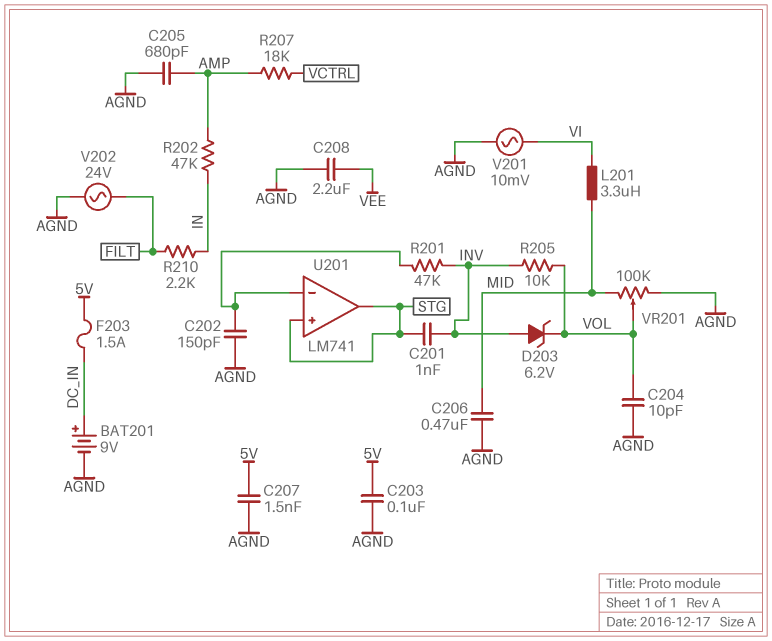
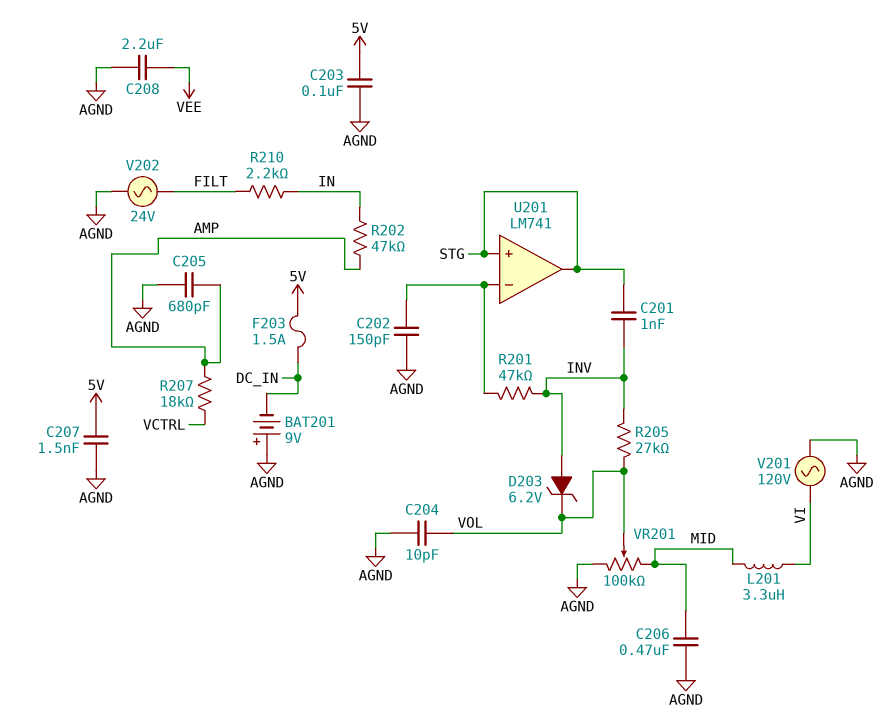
BAT201: 9V (plus DC_IN, minus AGND) -> 9V (plus AGND, minus DC_IN)
R205: 10k (INV, VOL) -> 27k (INV, VOL)
V201: AC 10mV (AGND, VI) -> AC 120V (AGND, VI)

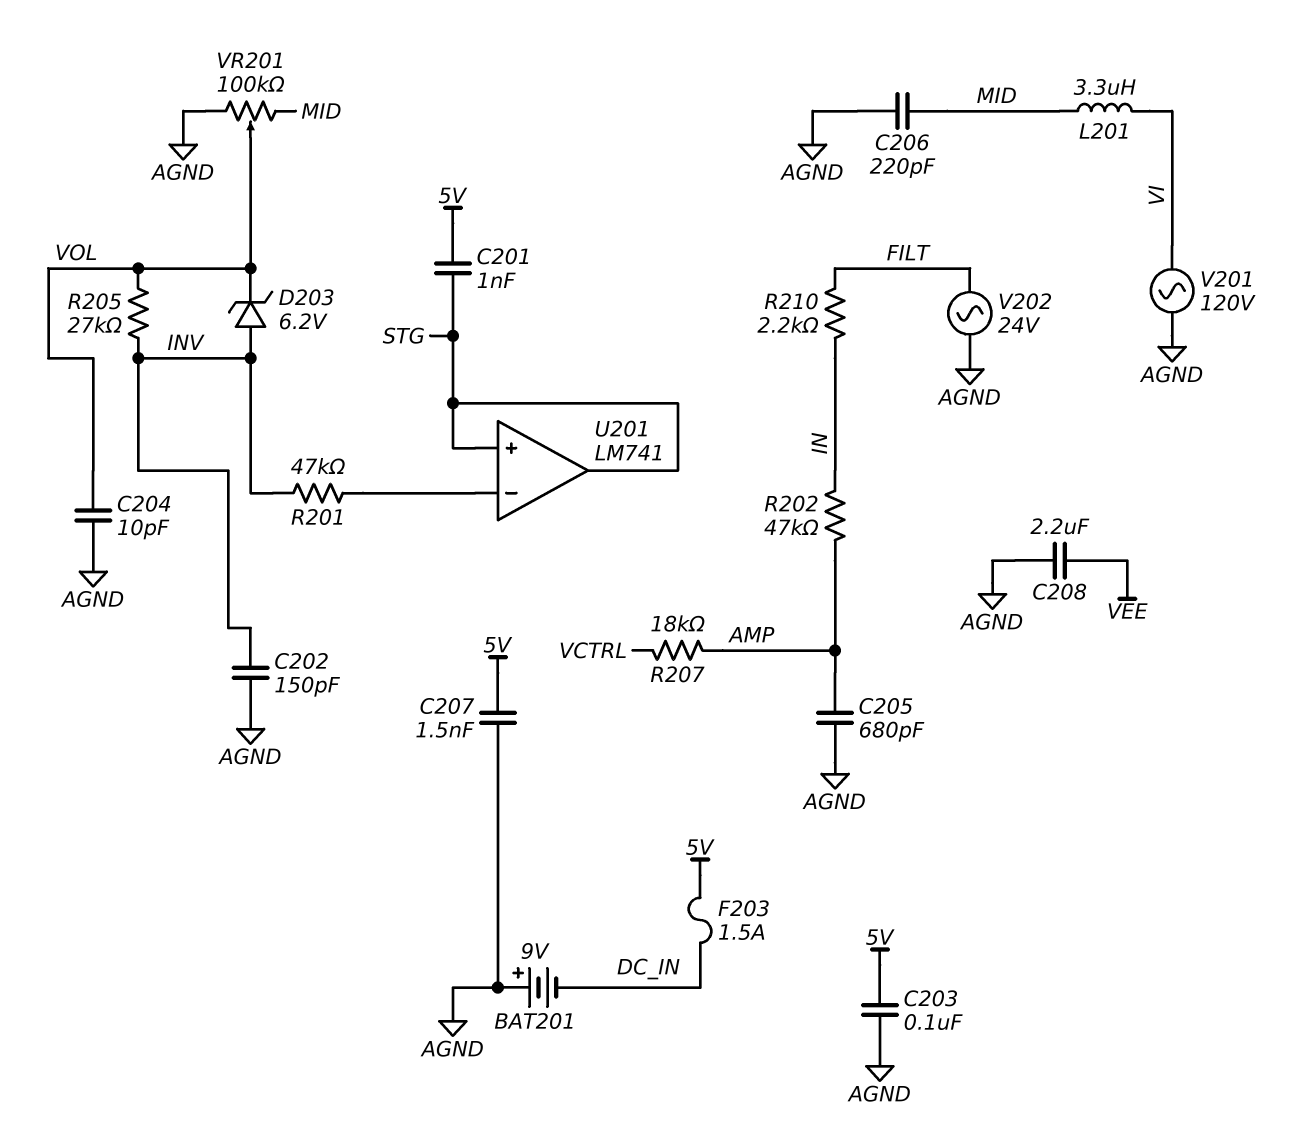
C201: 1nF (INV, STG) -> 1nF (5V, STG)
C202: 150pF (AGND, U201/in-) -> 150pF (AGND, INV)
C206: 470nF (AGND, MID) -> 220pF (AGND, MID)

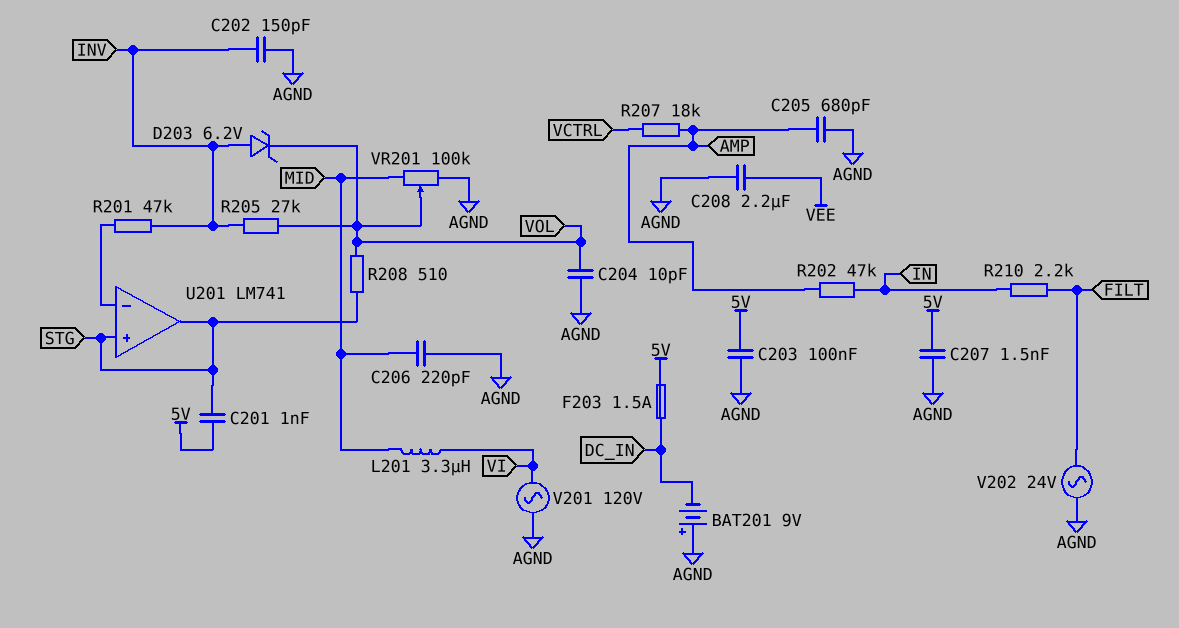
R208: none -> 510 (STG, VOL)

